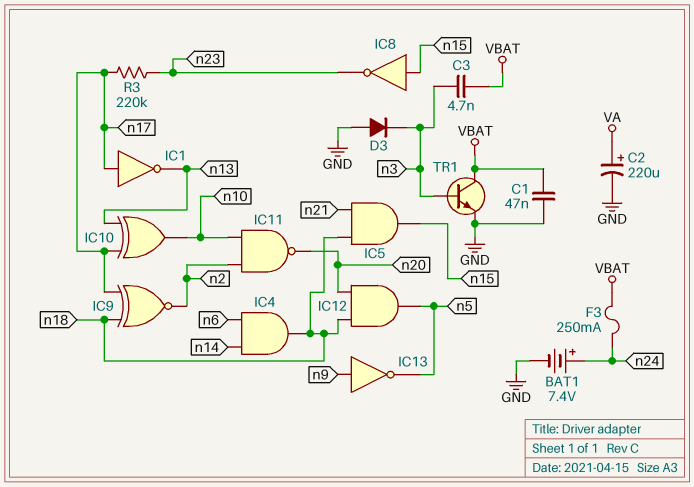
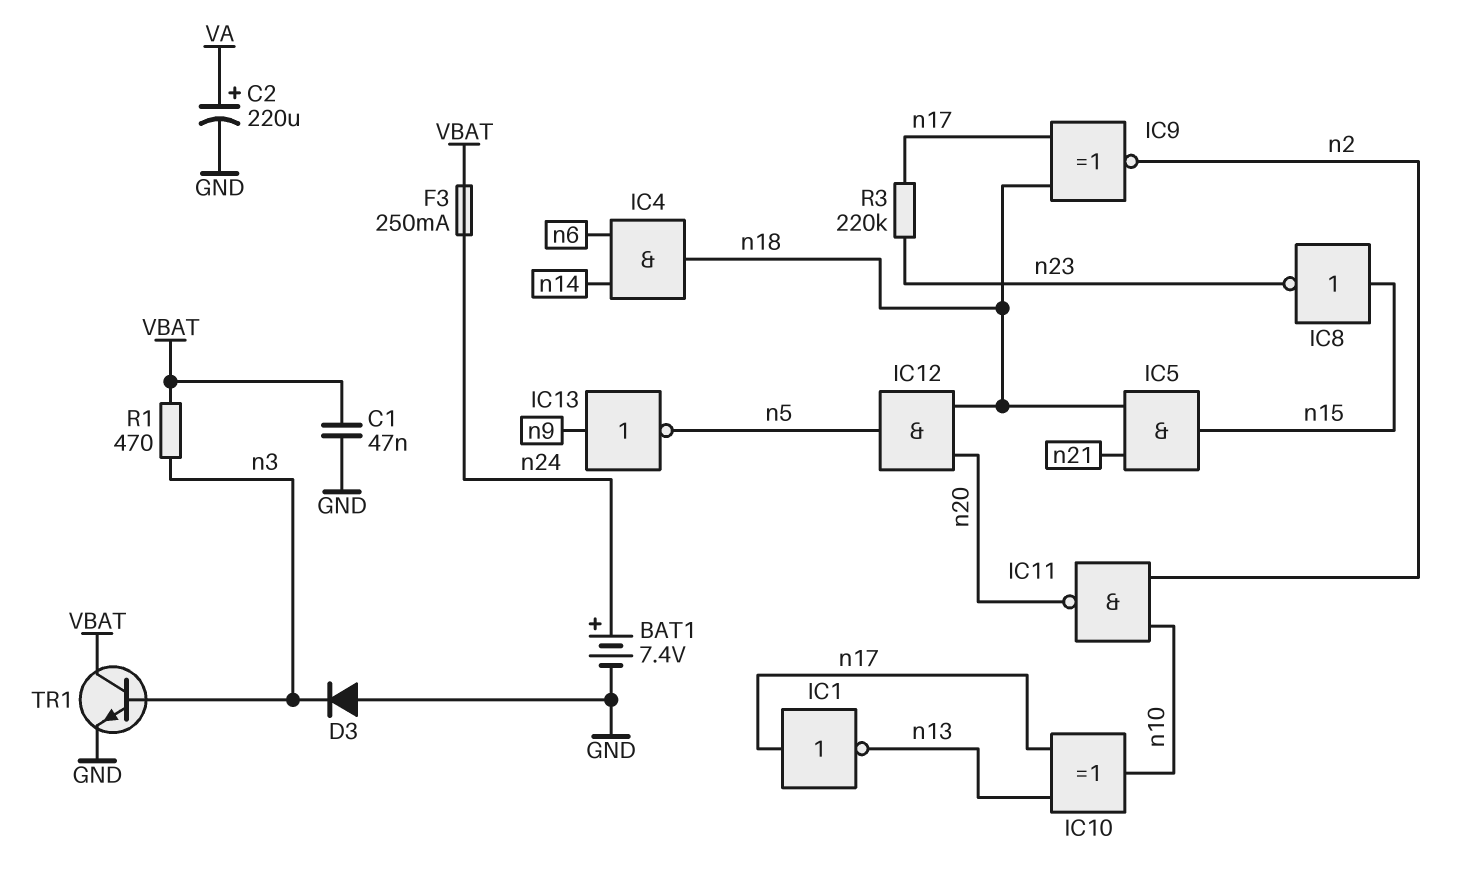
C3: 4.7nF (VBAT, n3) -> none
R1: none -> 470 (VBAT, n3)

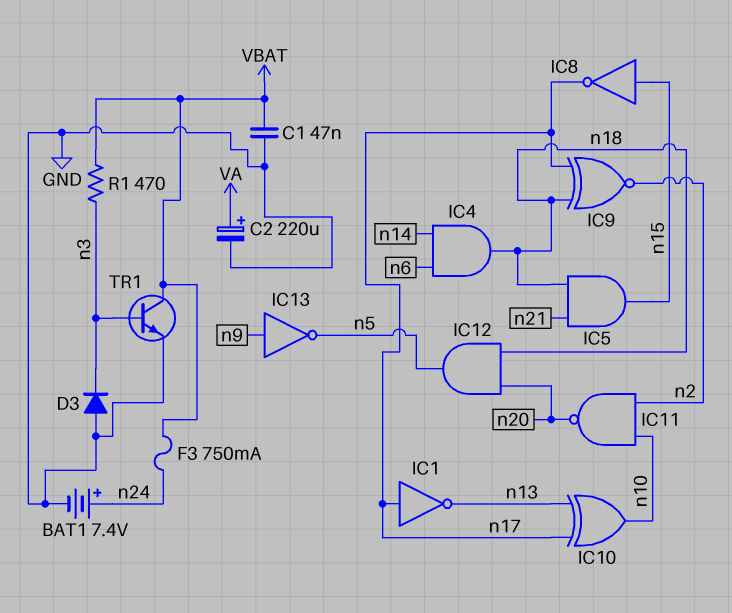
F3: 250mA (VBAT, n24) -> 750mA (VBAT, n24)
IC8: NOT (in n15, out n23) -> NOT (in n15, out n17)
R3: 220k (n17, n23) -> none

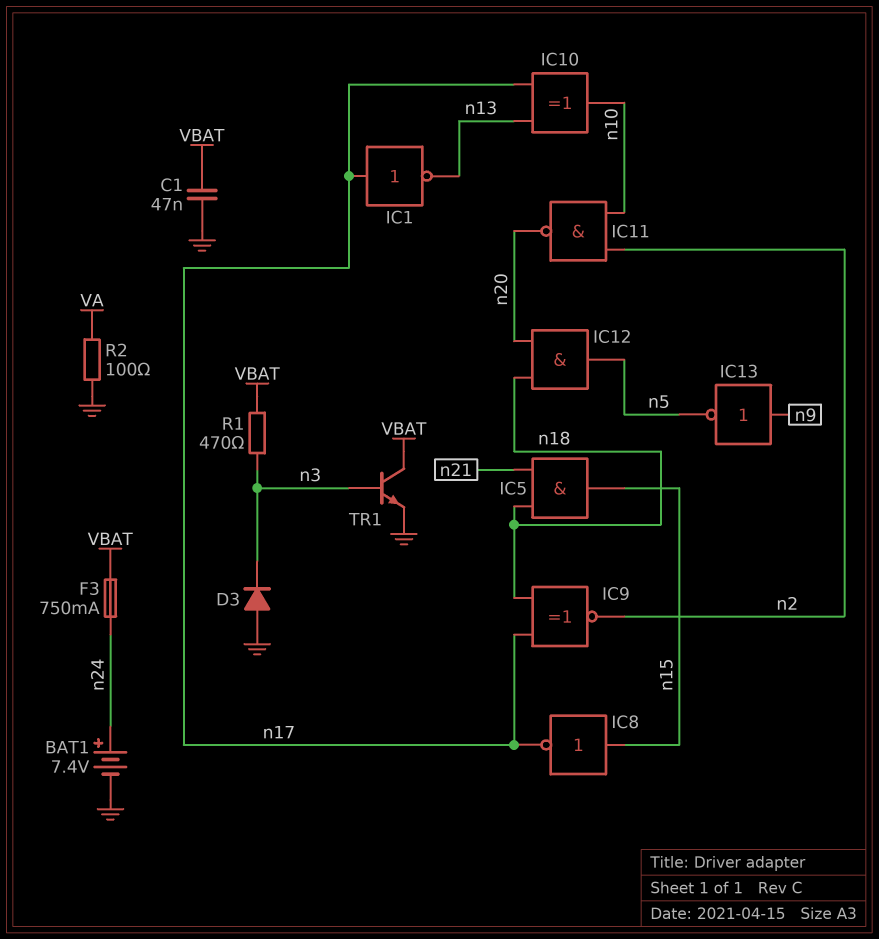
C2: 220uF (plus VA, minus GND) -> none
IC4: AND (in n6, in n14, out n18) -> none
R2: none -> 100 (GND, VA)

